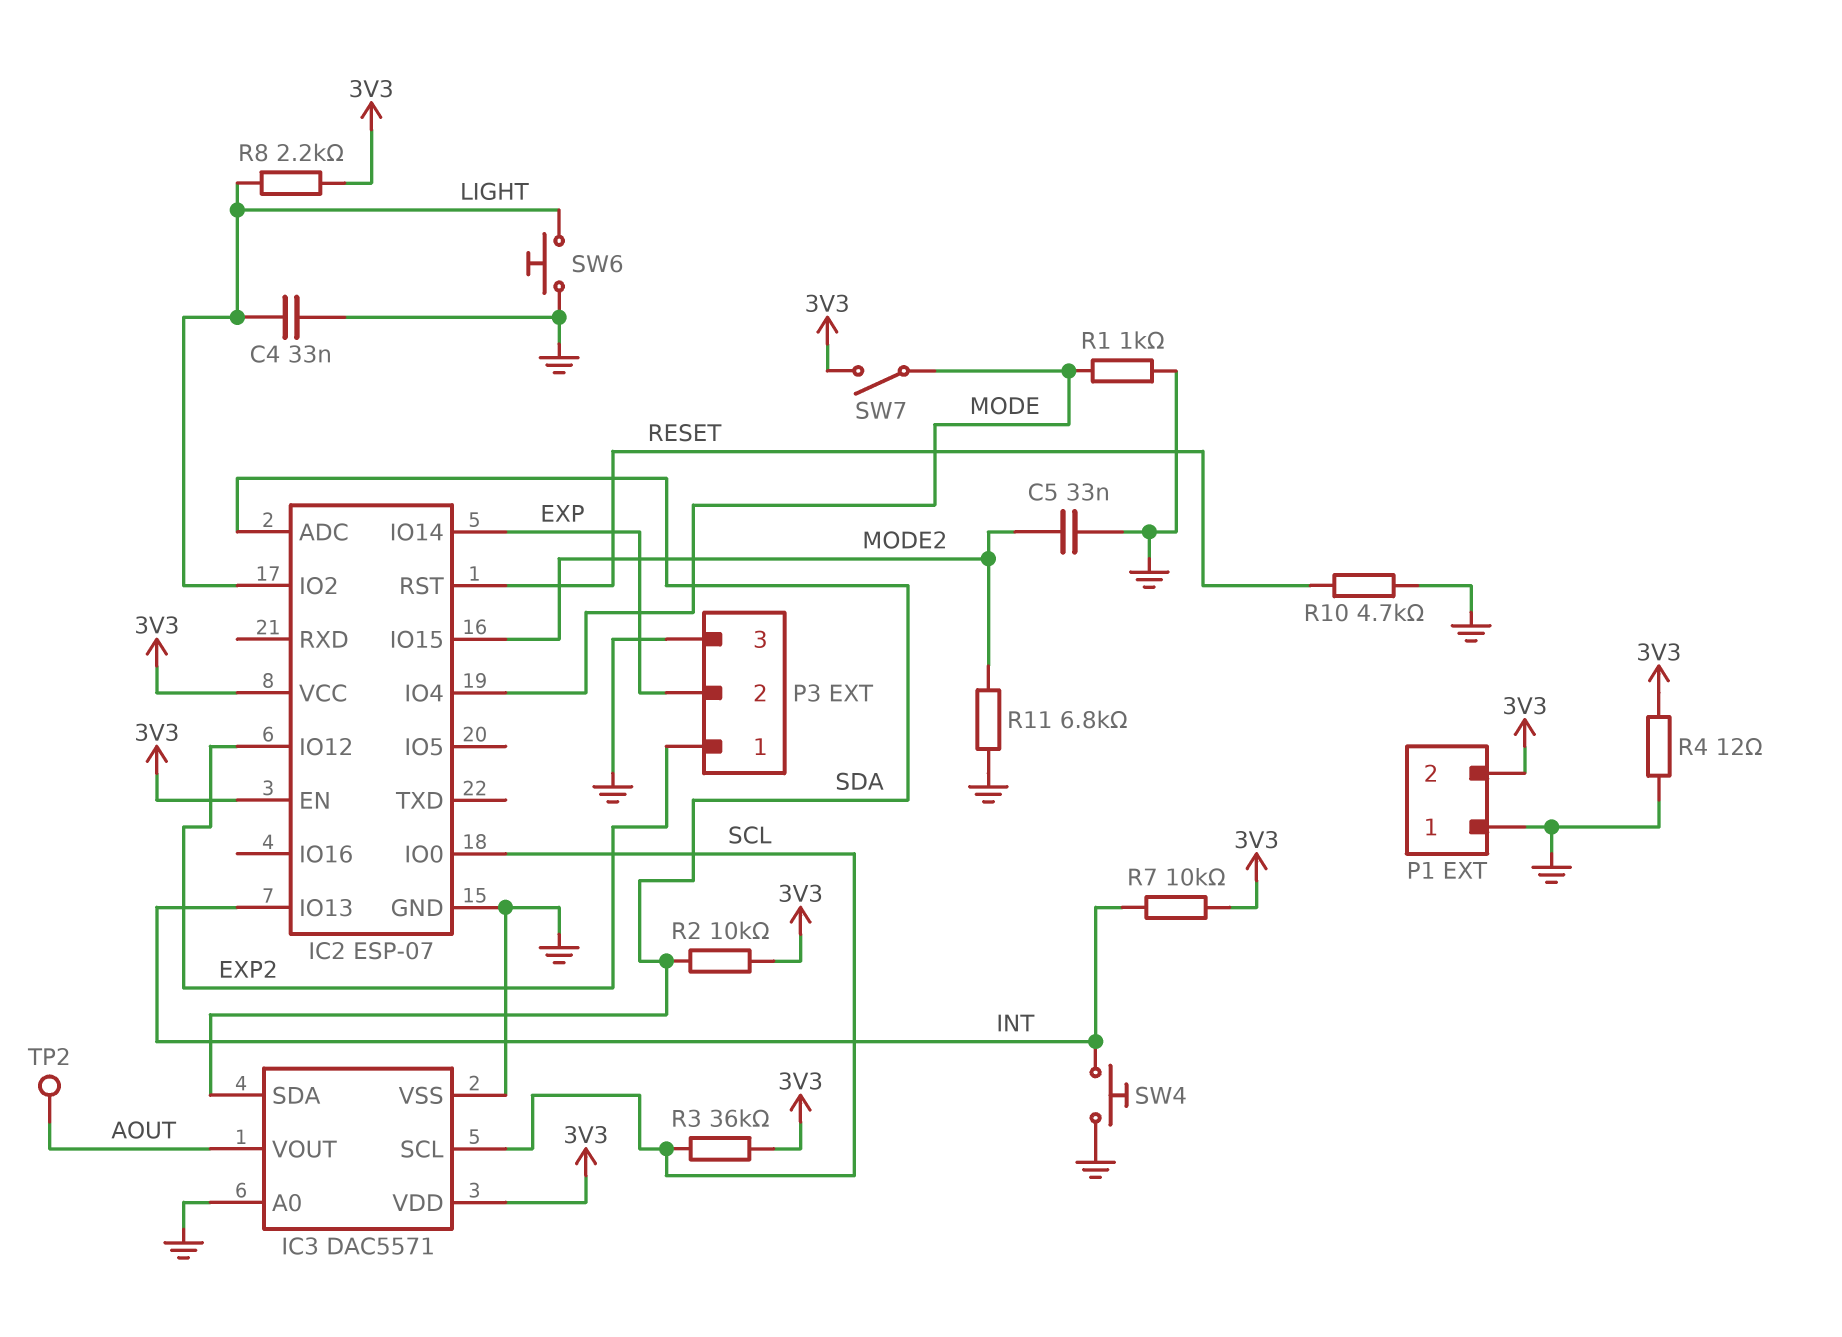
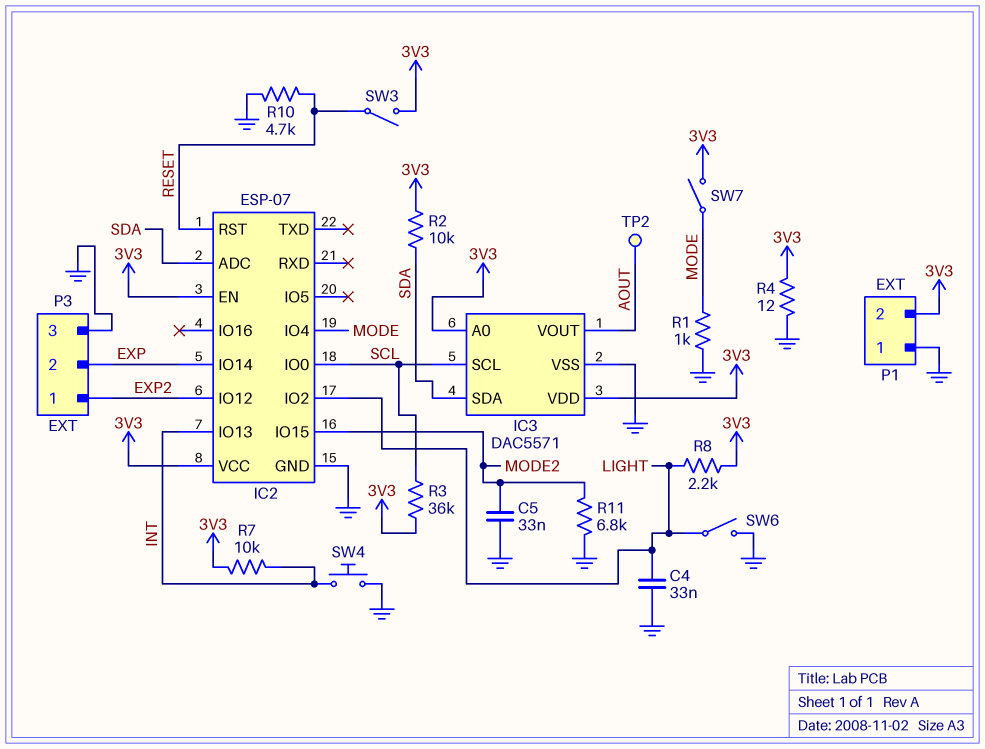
IC3 pin A0: GND -> 3V3
SW3: none -> switch (3V3, RESET)
SW6: button (GND, LIGHT) -> switch (GND, LIGHT)

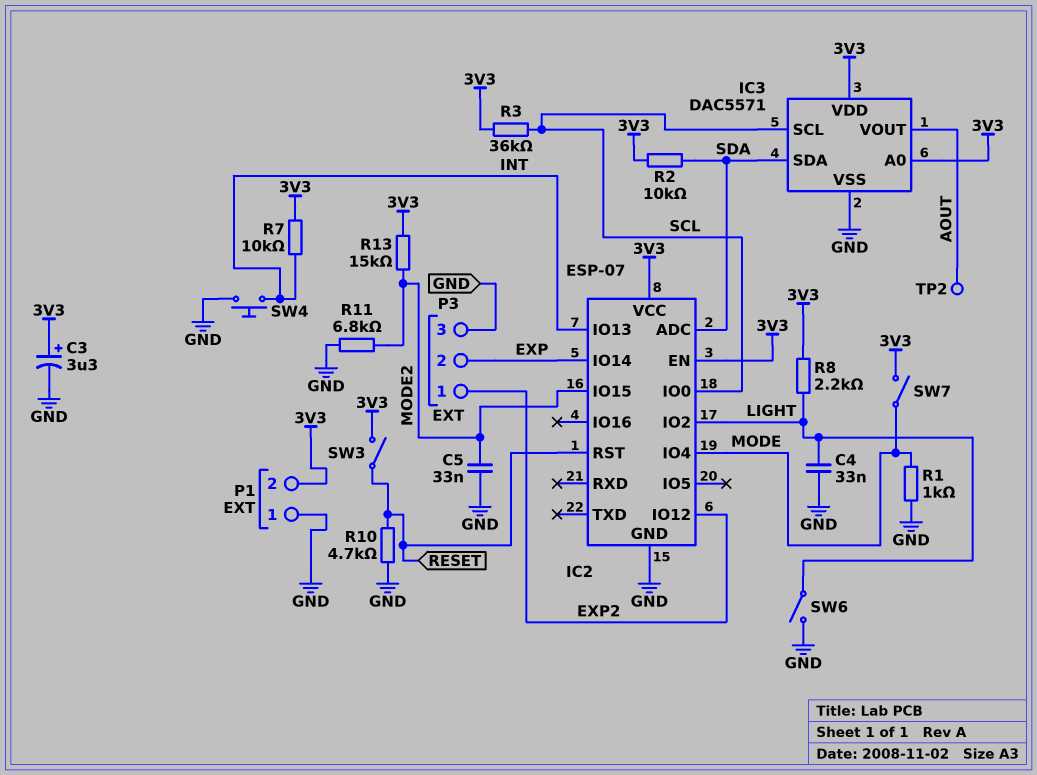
C3: none -> 3.3uF (plus 3V3, minus GND)
R4: 12 (3V3, GND) -> none
R13: none -> 15k (3V3, MODE2)

